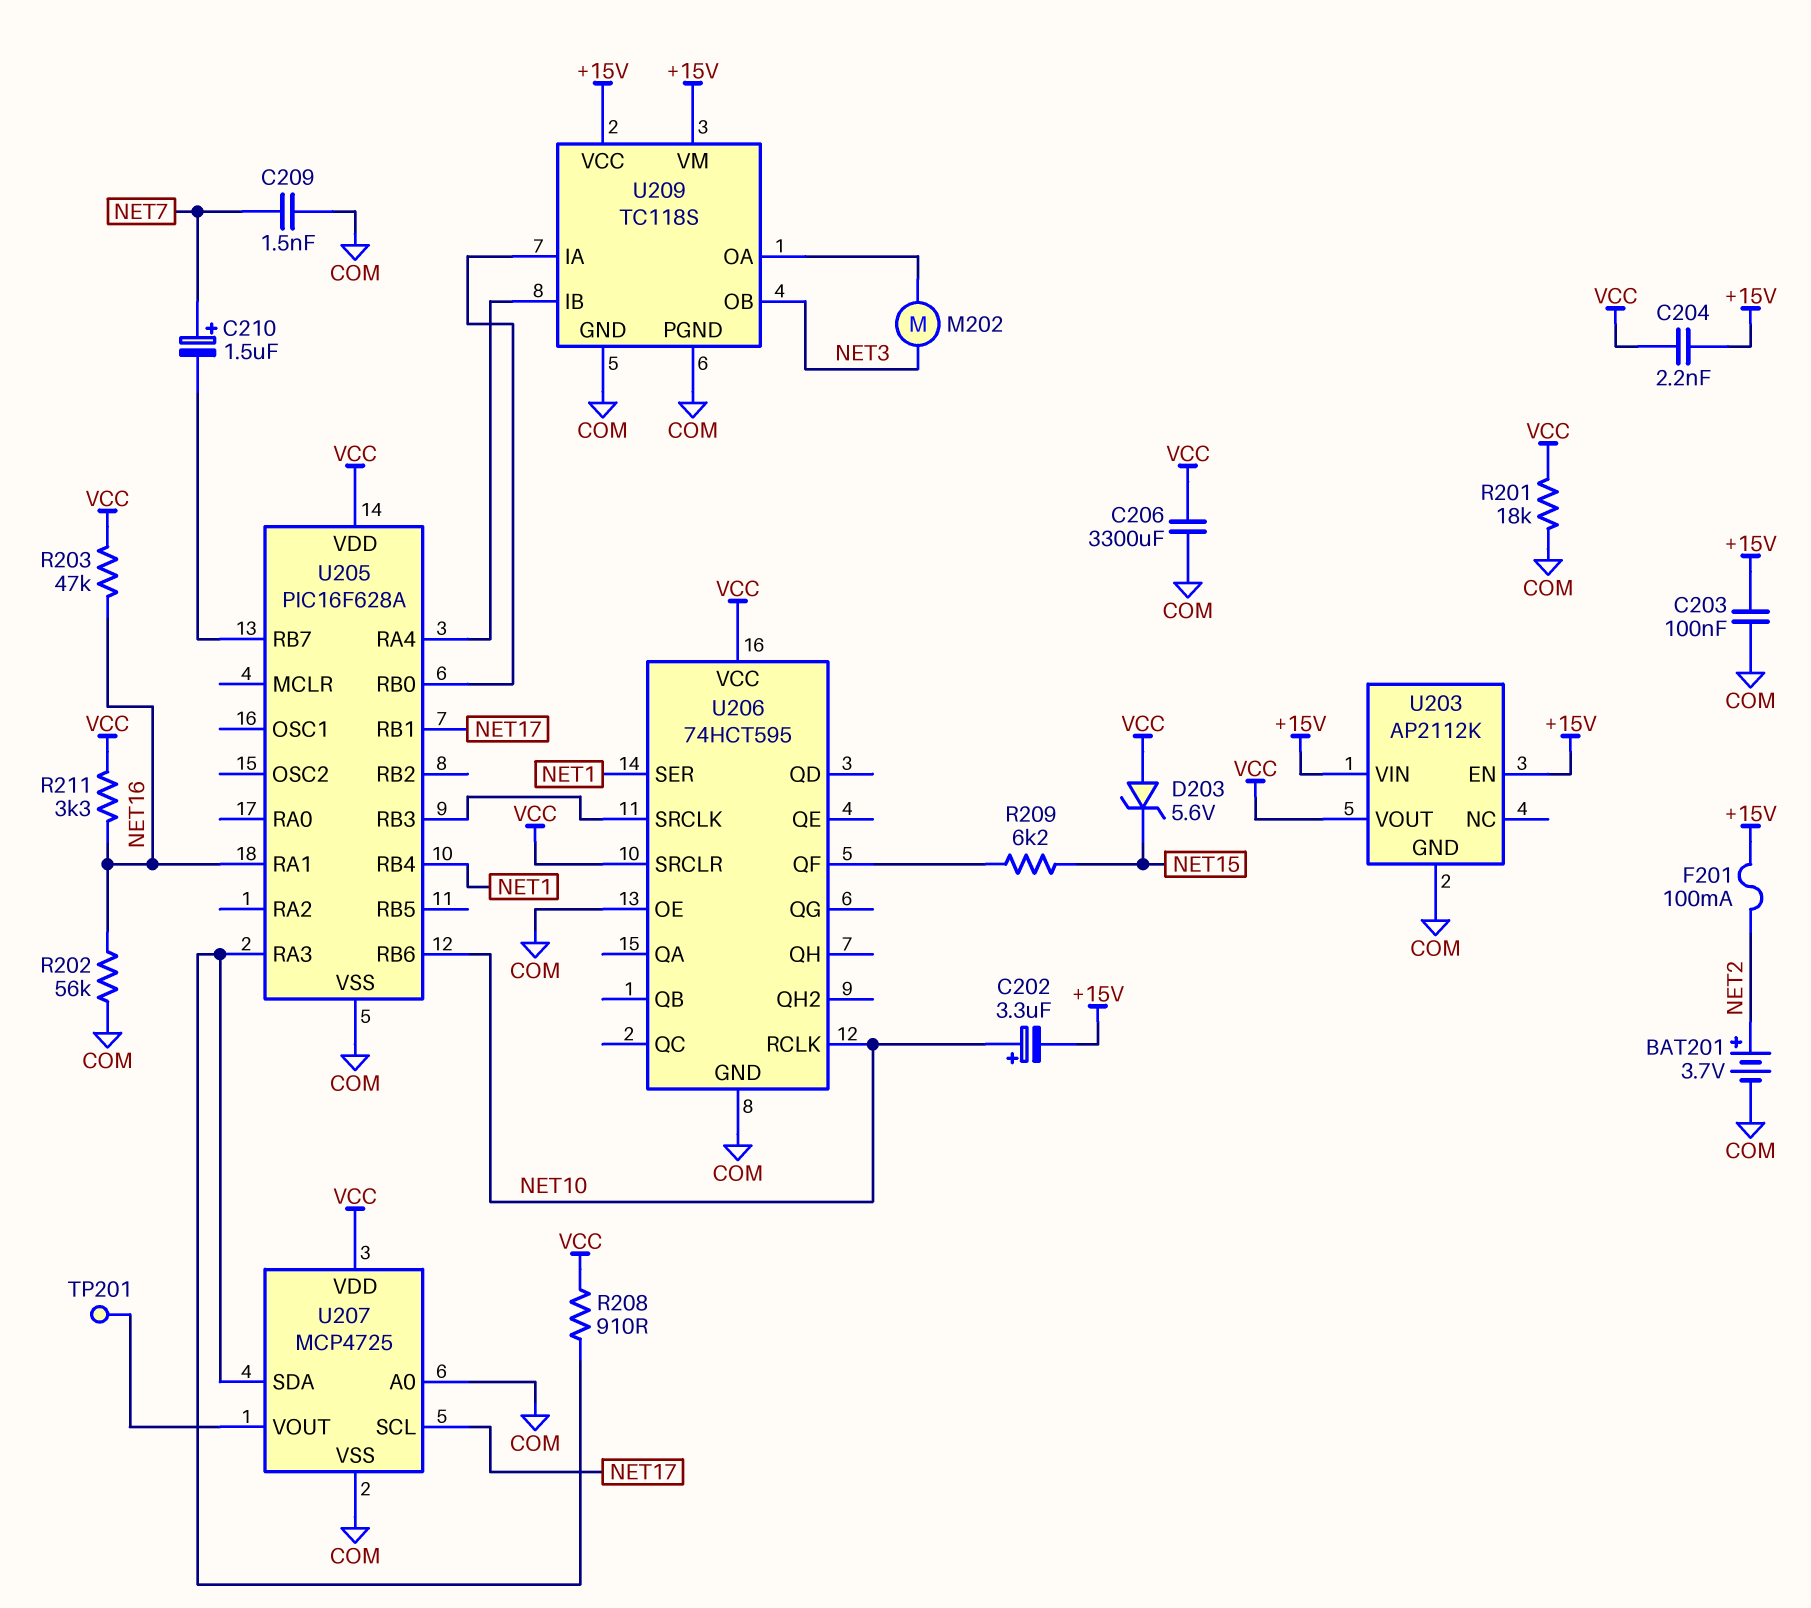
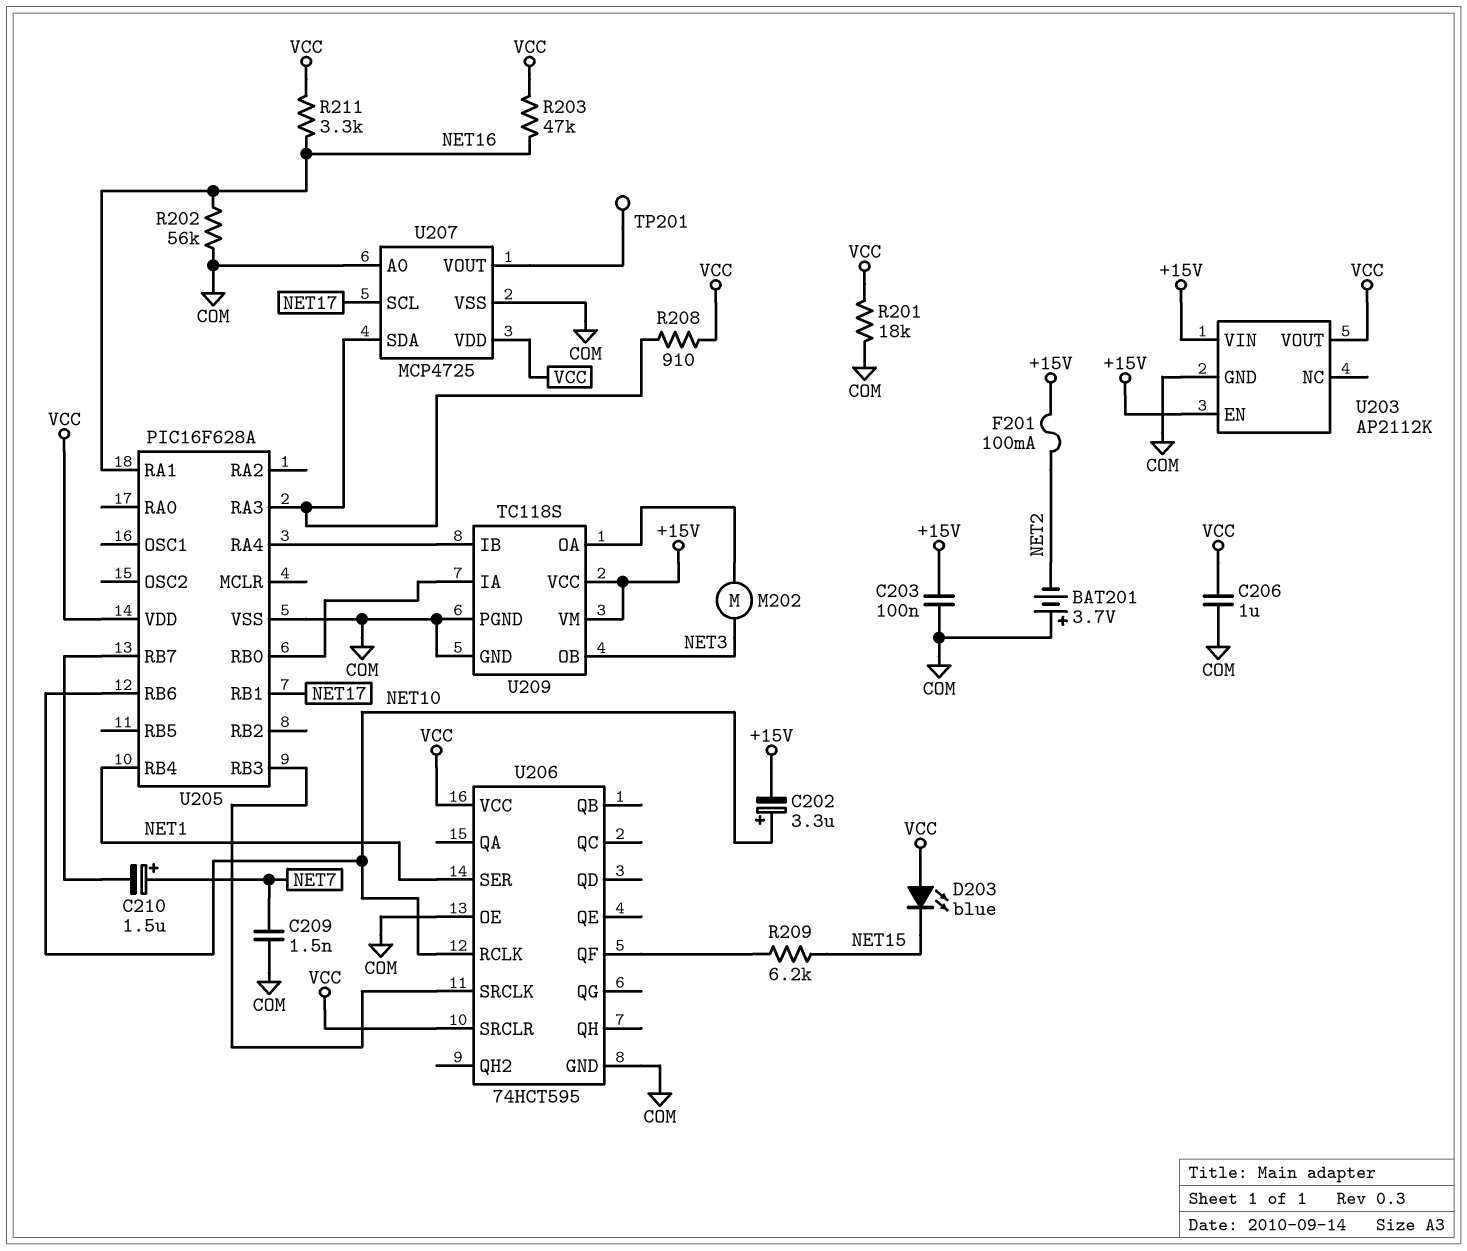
BAT201: 3.7V (plus NET2, minus COM) -> 3.7V (plus COM, minus NET2)
C204: 2.2nF (+15V, VCC) -> none
C206: 3300uF (COM, VCC) -> 1uF (COM, VCC)
D203: zener 5.6V (A VCC, K NET15) -> LED blue (A VCC, K NET15)

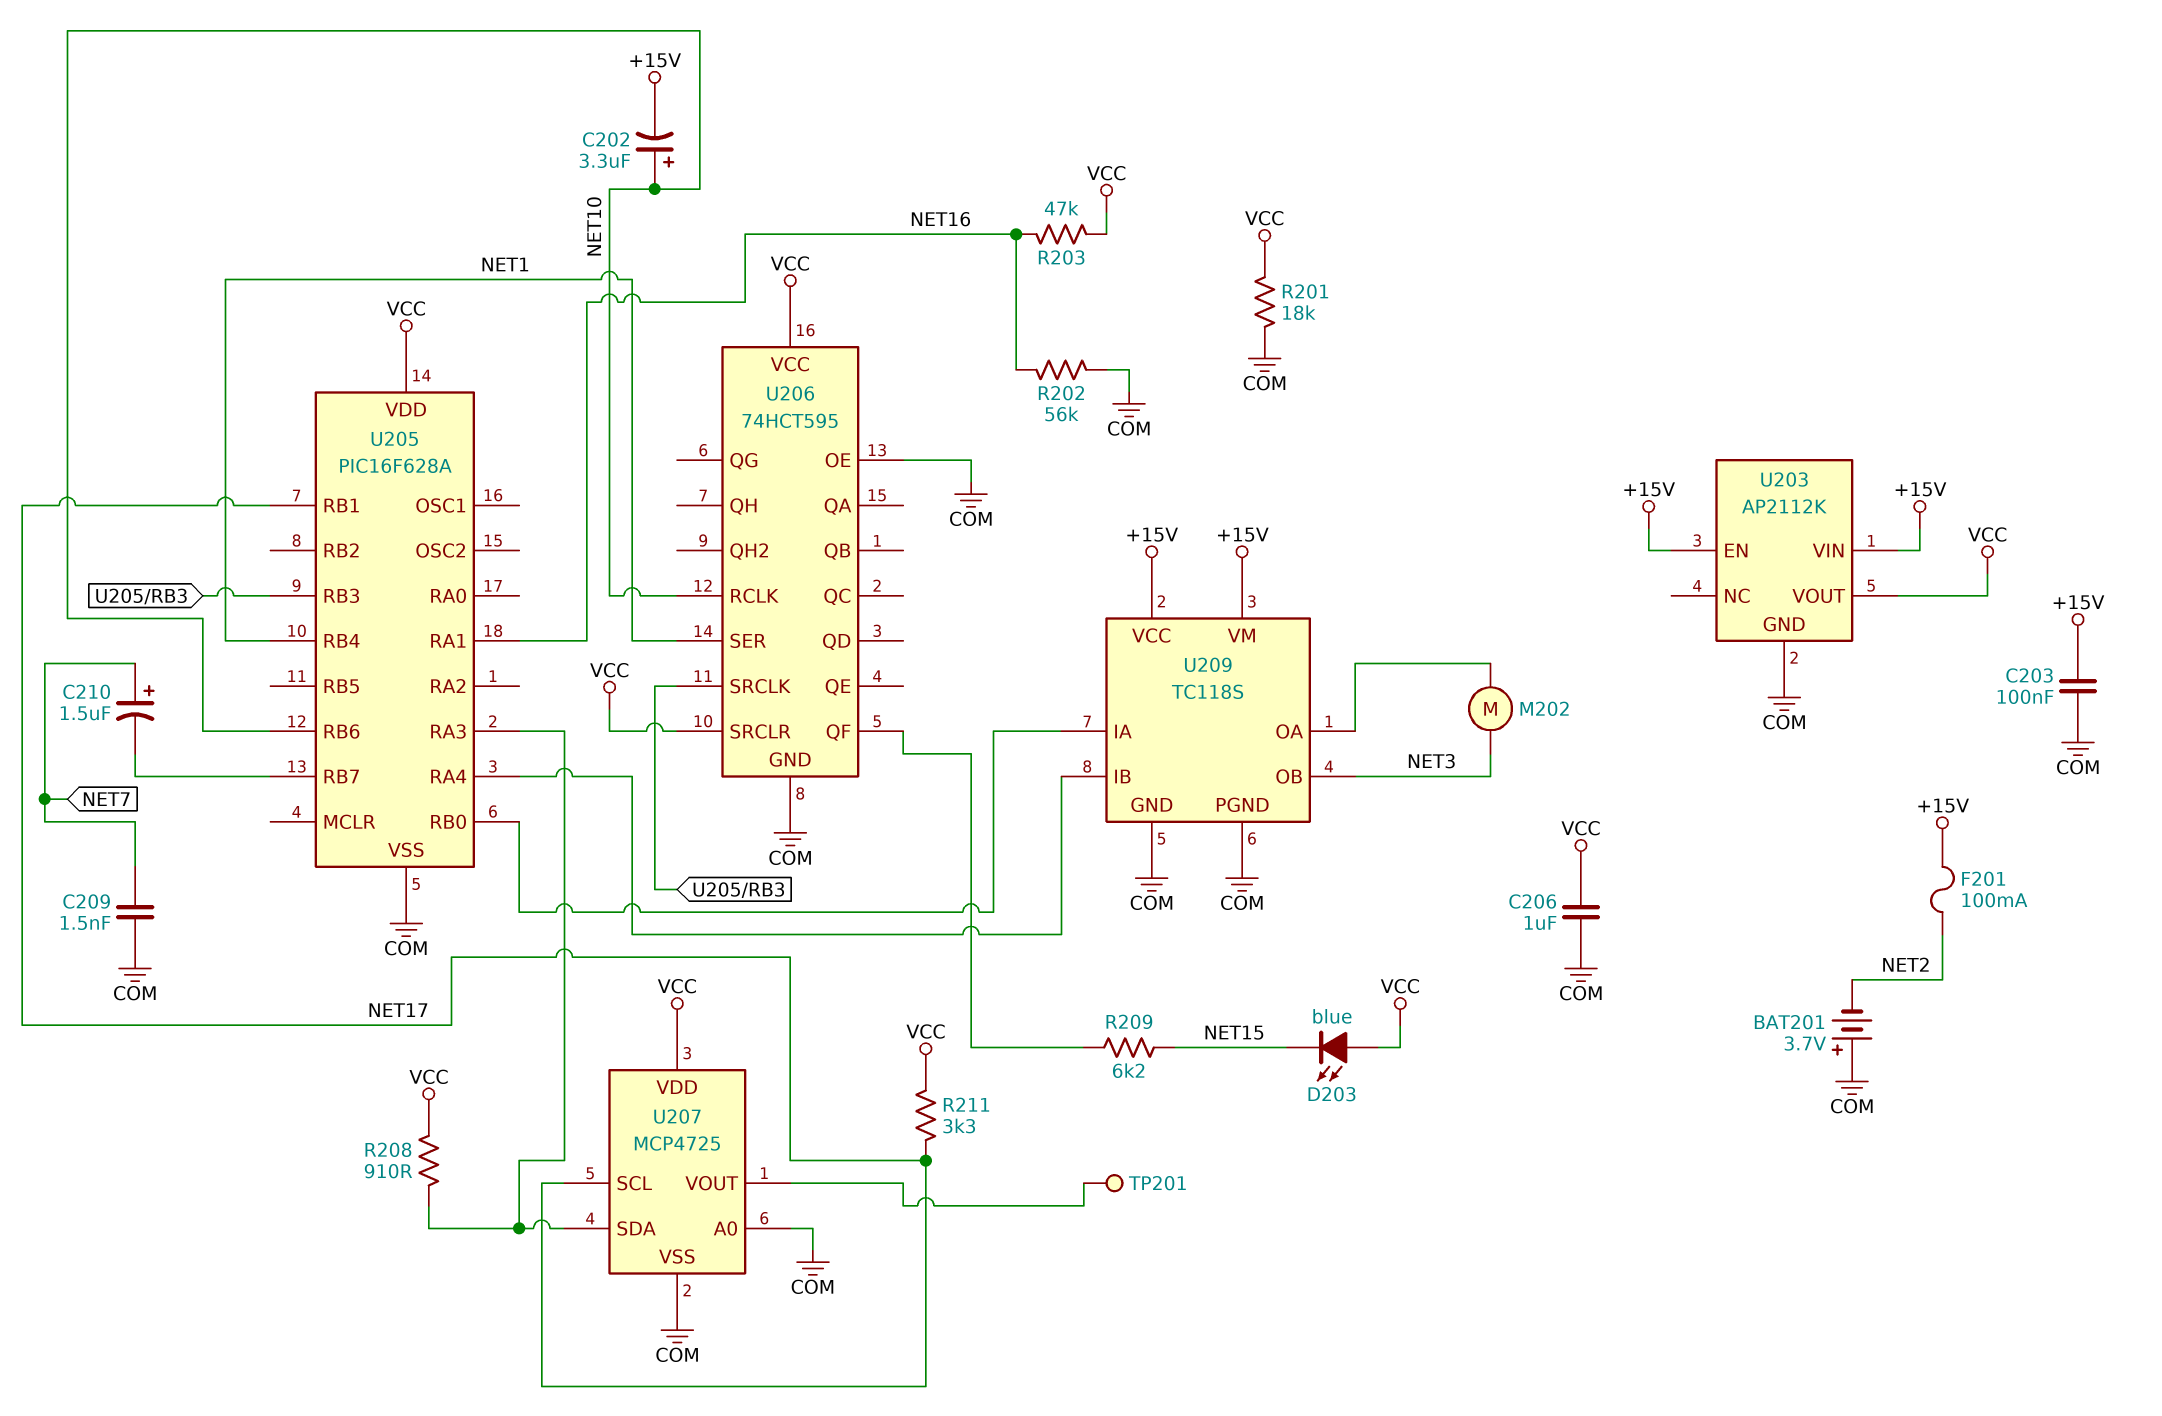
R211: 3.3k (NET16, VCC) -> 3.3k (NET17, VCC)

